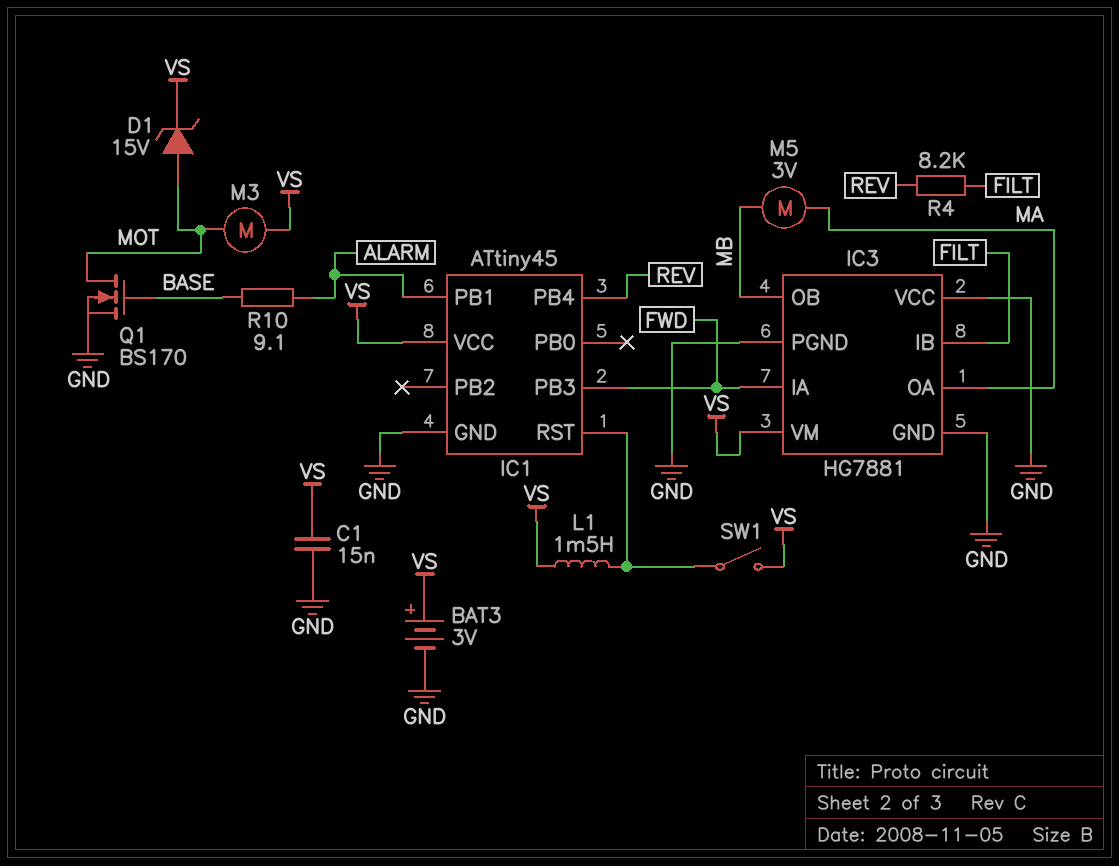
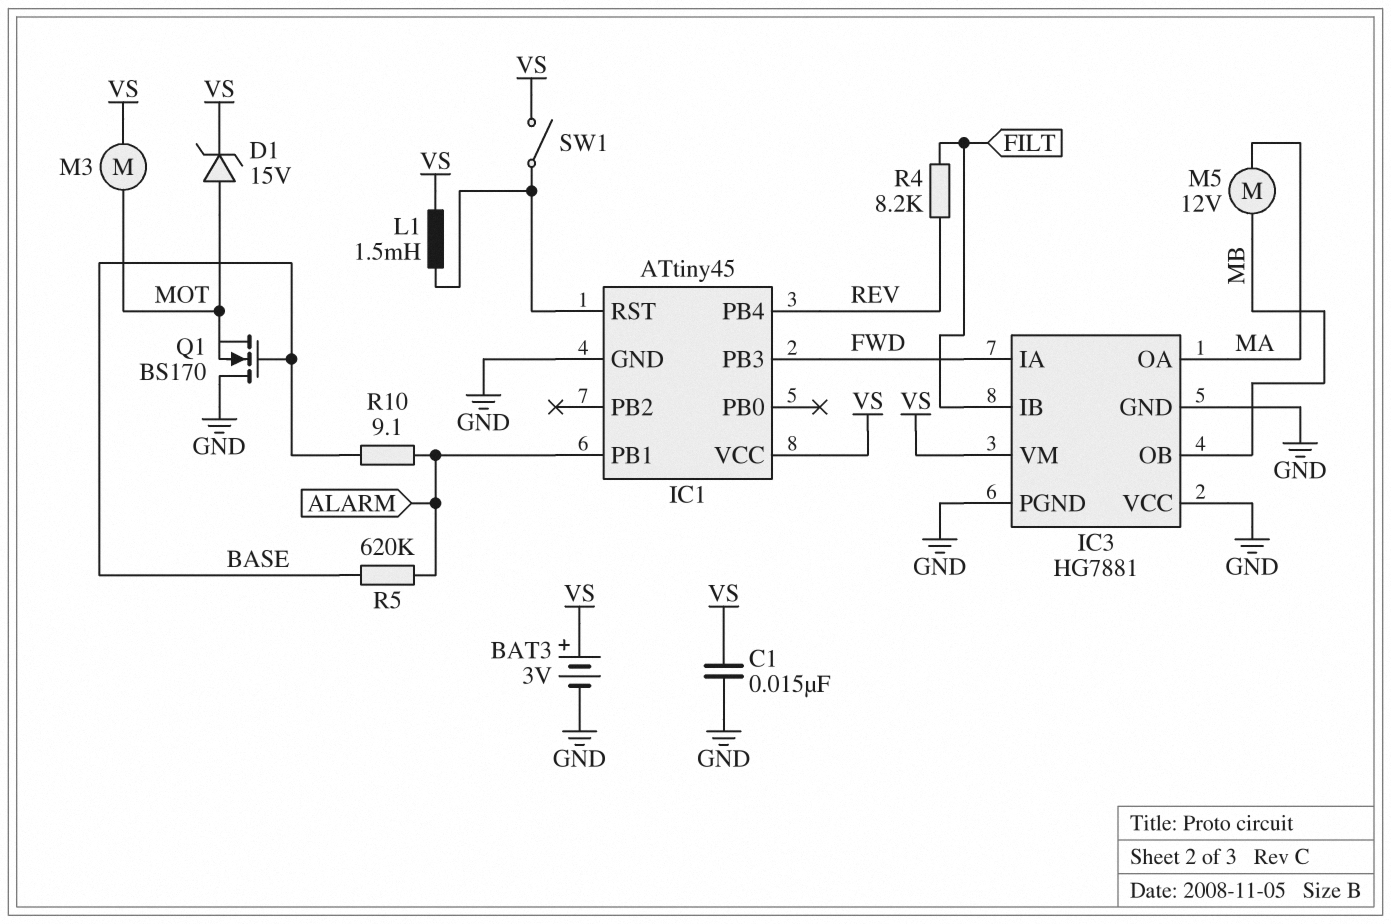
M5: motor 3V (MA, MB) -> motor 12V (MA, MB)
Q1: NMOS BS170 (G BASE, D MOT, S GND) -> NMOS BS170 (G BASE, D GND, S MOT)
R5: none -> 620k (ALARM, BASE)

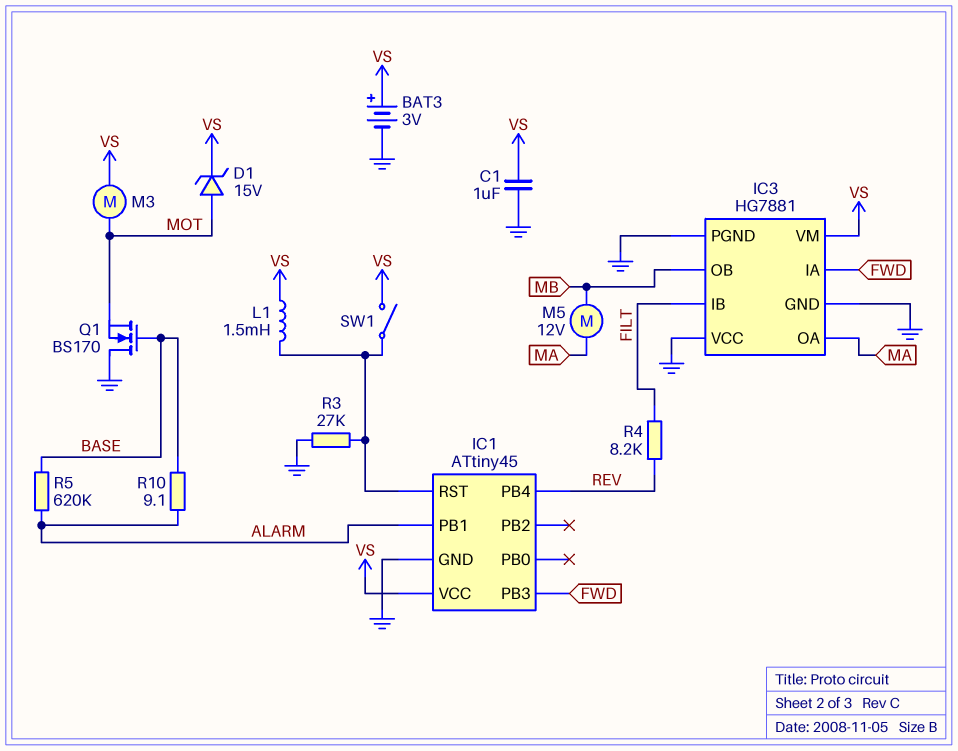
C1: 15nF (GND, VS) -> 1uF (GND, VS)
R3: none -> 27k (GND, IC1/RST)

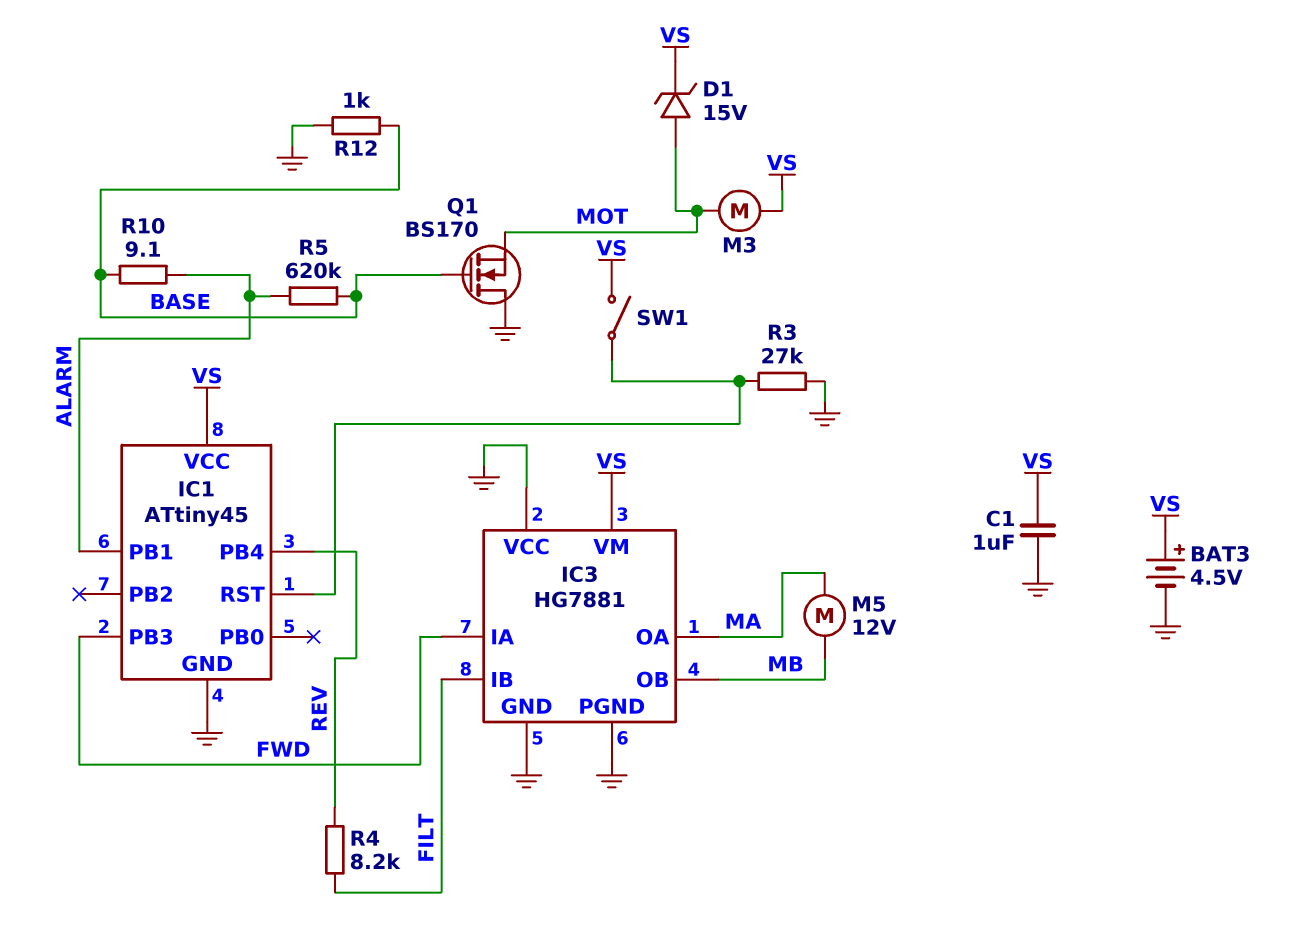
BAT3: 3V (plus VS, minus GND) -> 4.5V (plus VS, minus GND)
L1: 1.5mH (IC1/RST, VS) -> none
R12: none -> 1k (BASE, GND)

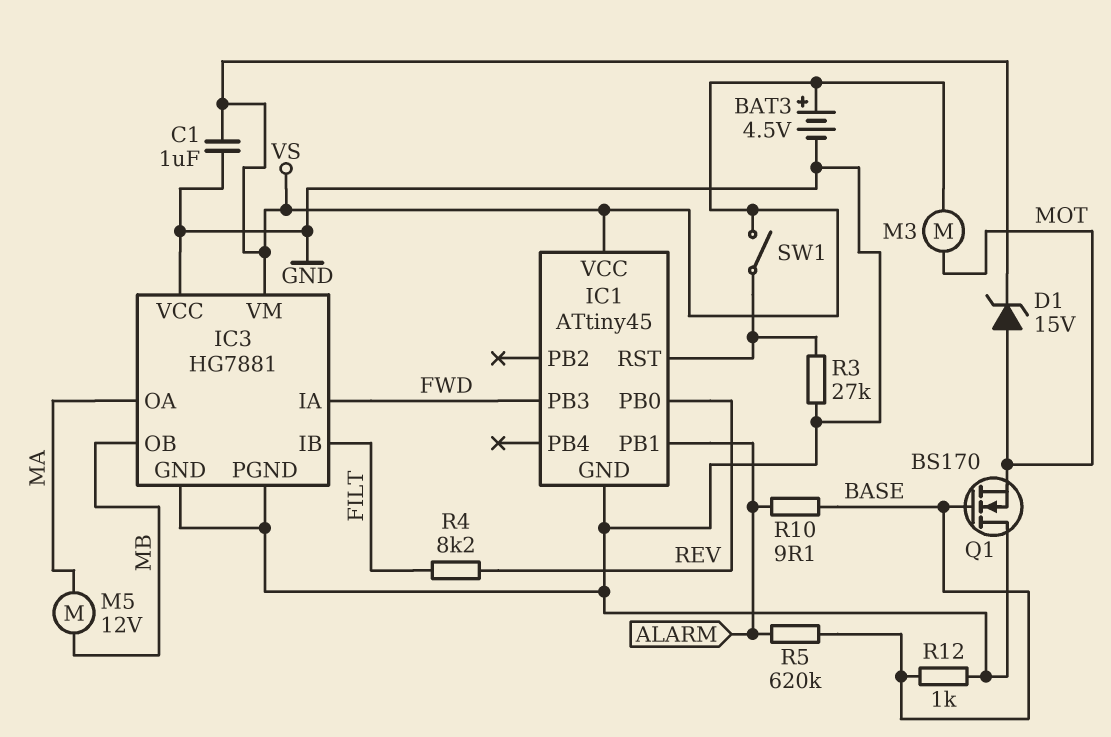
IC1 pin PB0: none -> REV
IC1 pin PB4: REV -> none

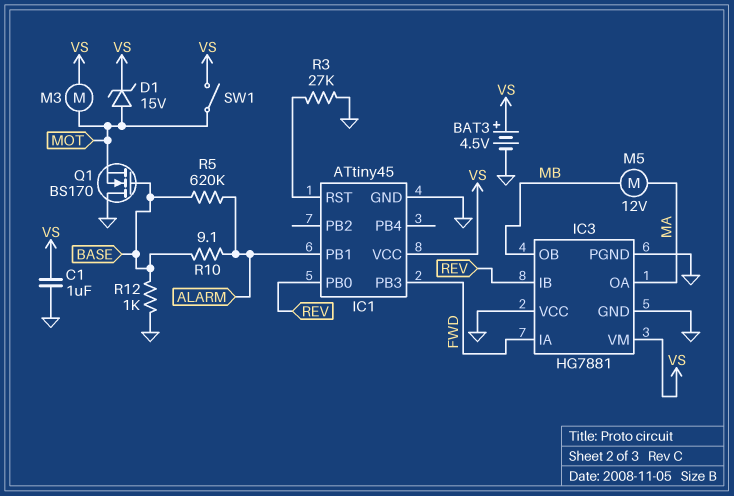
IC3 pin IB: FILT -> REV
R4: 8.2k (FILT, REV) -> none
SW1: switch (IC1/RST, VS) -> switch (MOT, VS)

